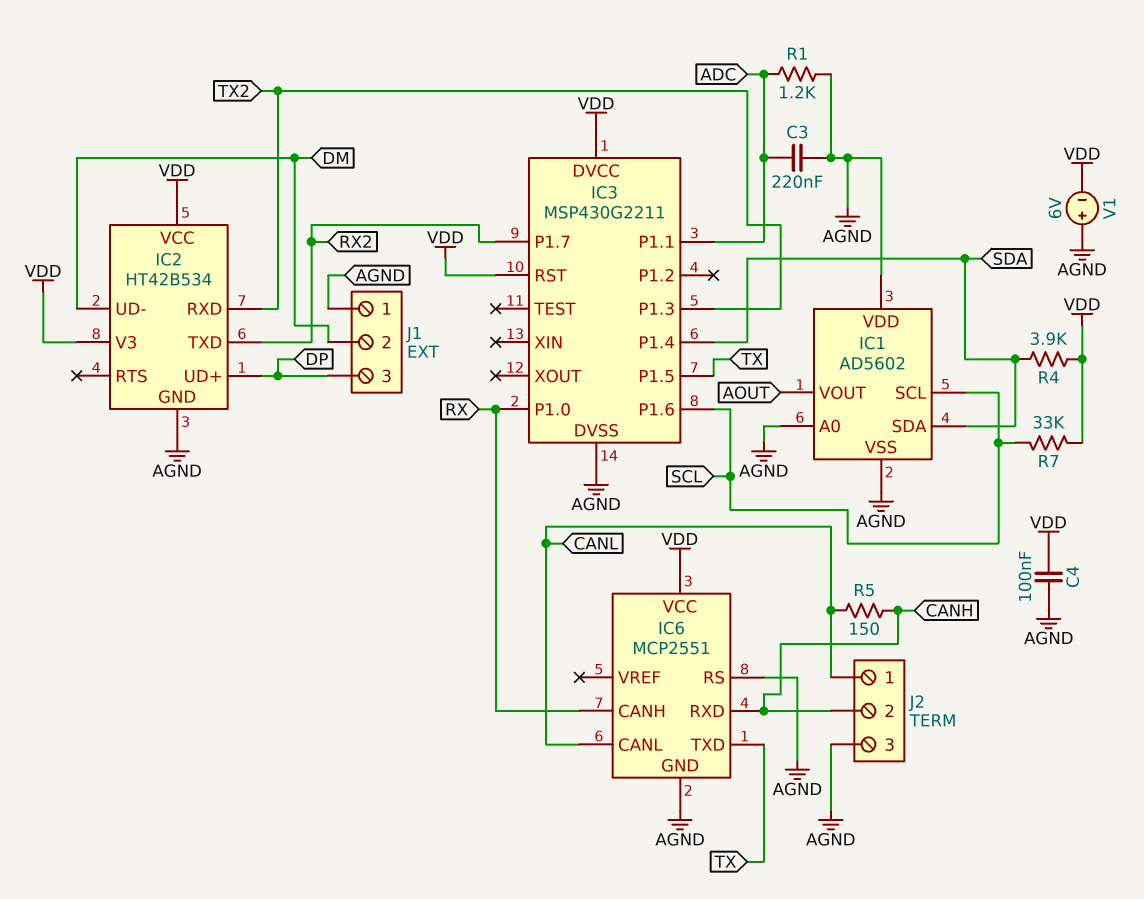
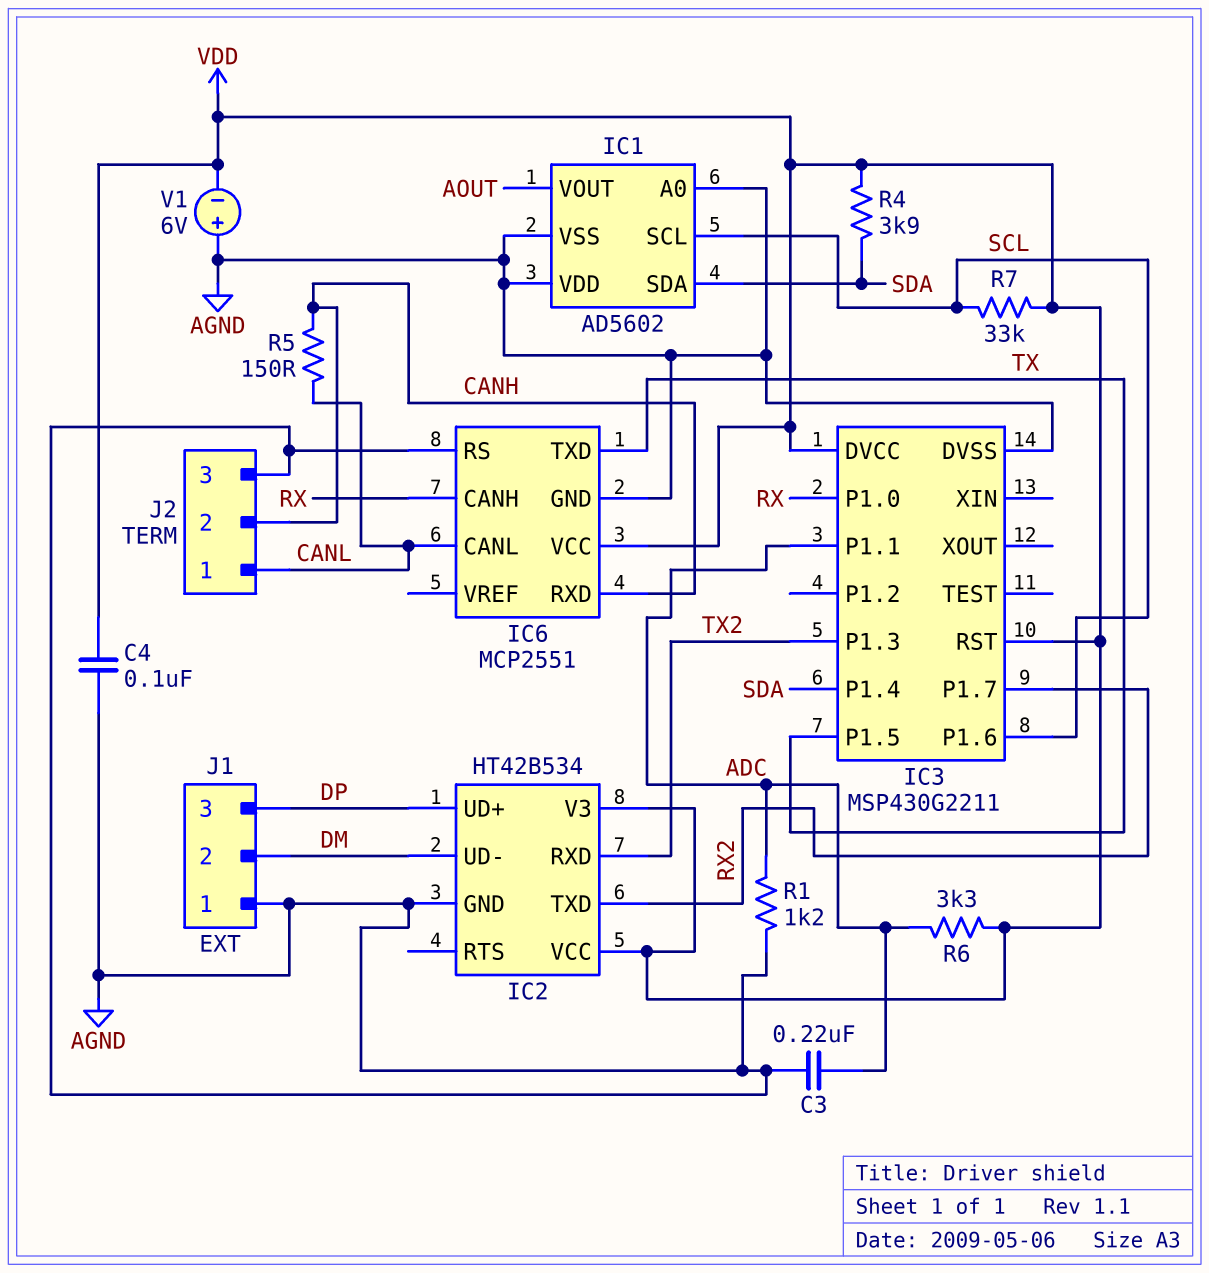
R6: none -> 3.3k (ADC, VDD)

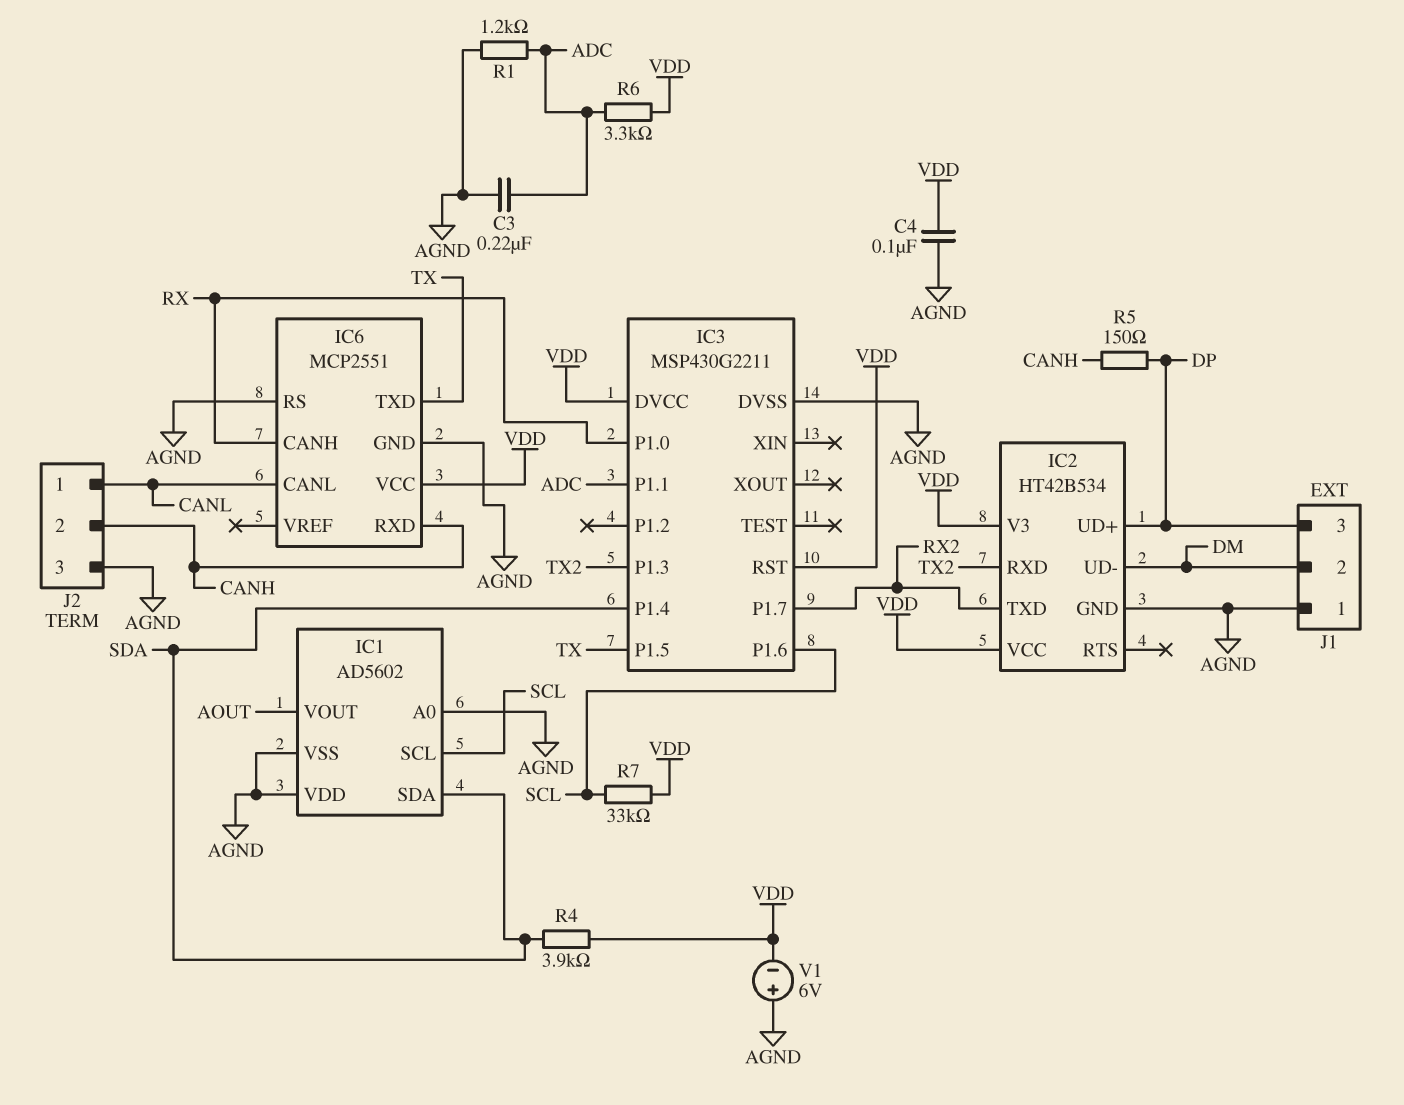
R5: 150 (CANH, CANL) -> 150 (CANH, DP)

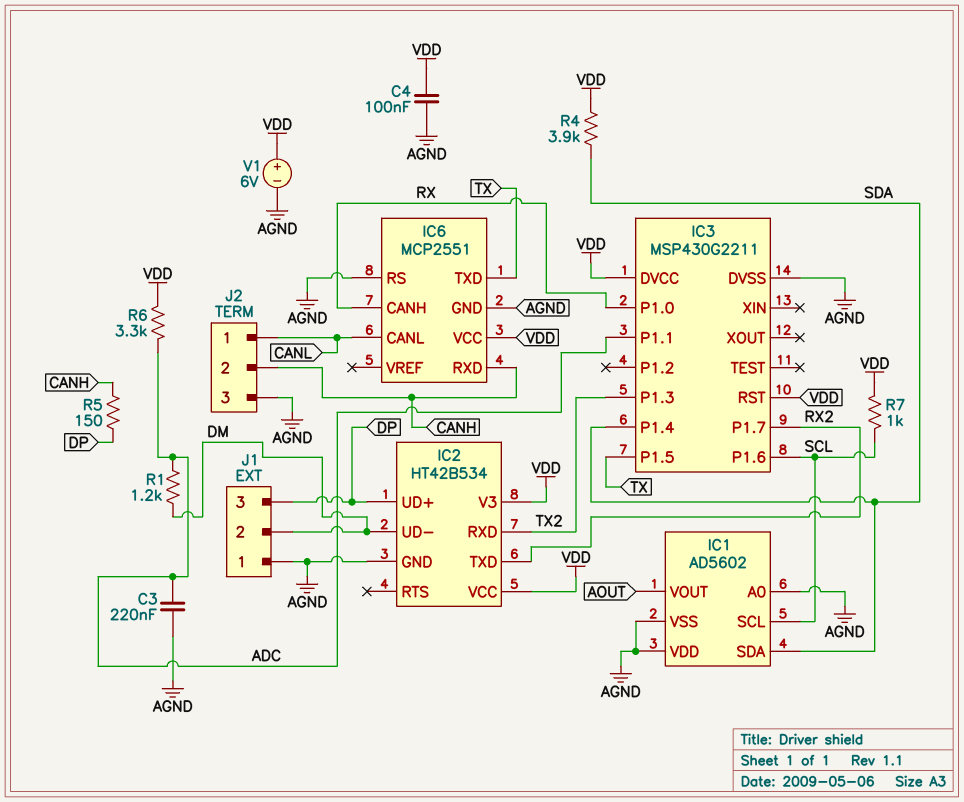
R1: 1.2k (ADC, AGND) -> 1.2k (ADC, DM)
R7: 33k (SCL, VDD) -> 1k (SCL, VDD)
V1: 6V (plus AGND, minus VDD) -> 6V (plus VDD, minus AGND)

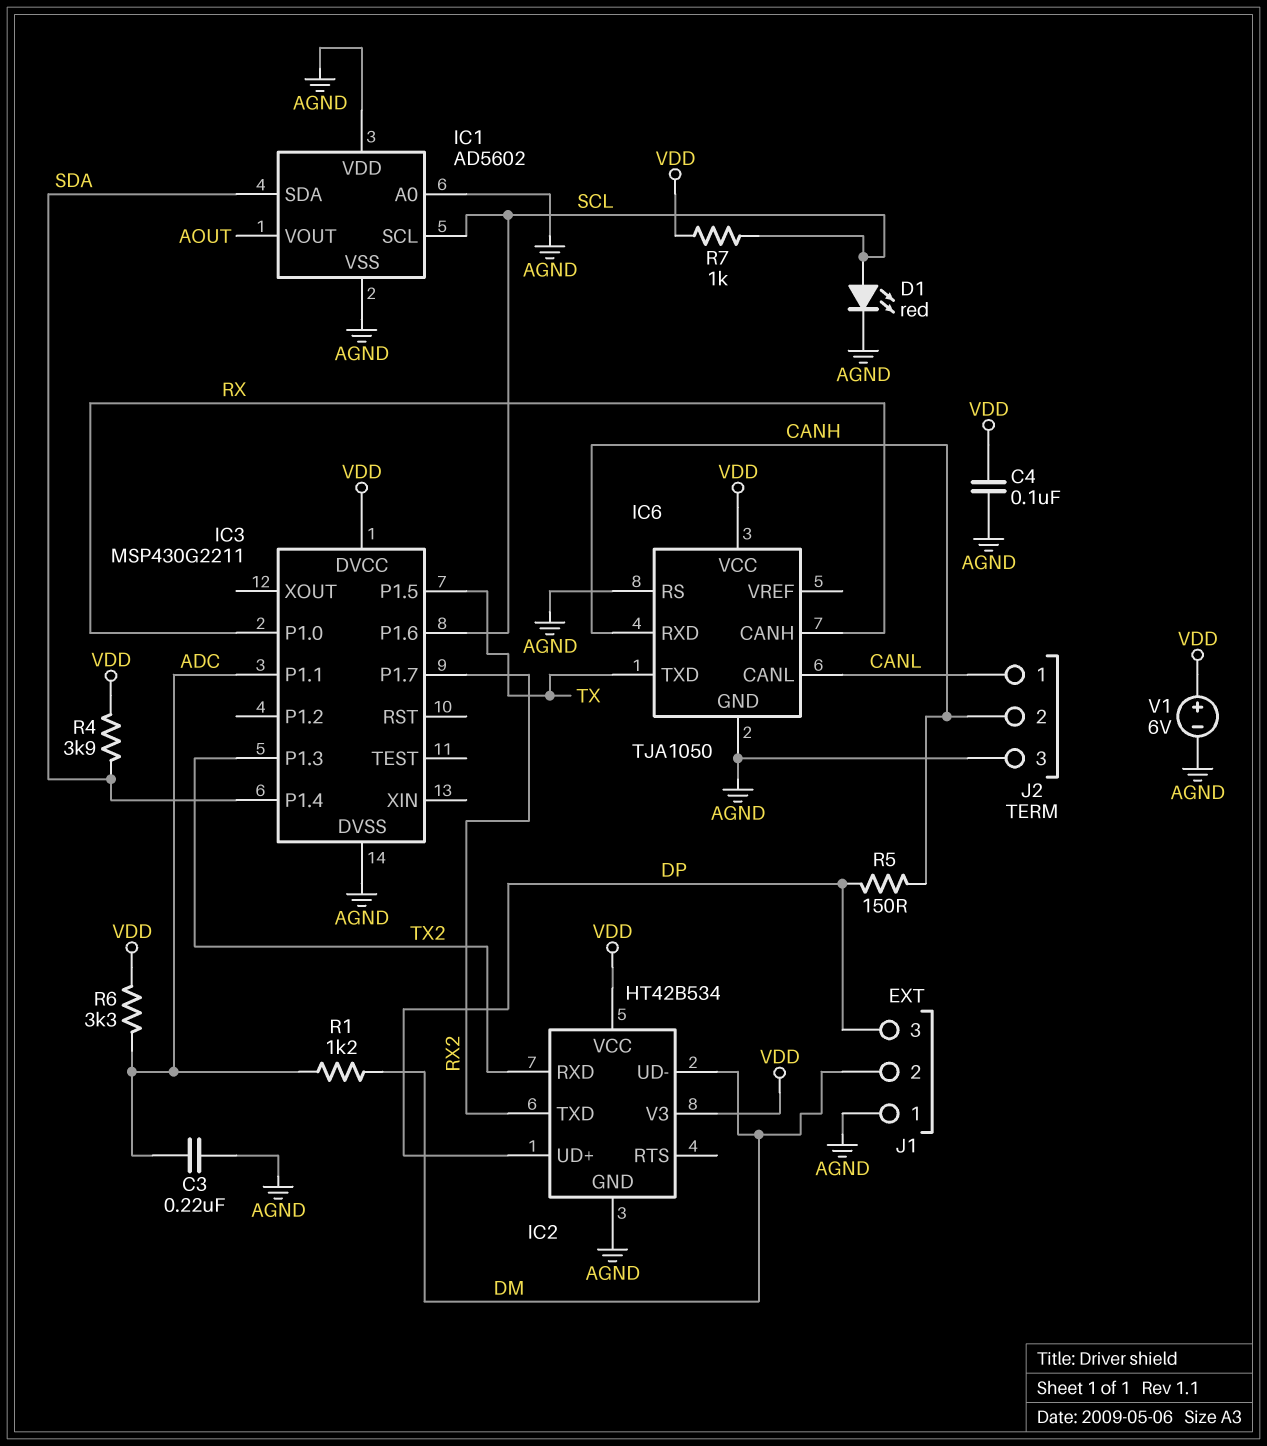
D1: none -> LED red (A SCL, K AGND)
IC3 pin RST: VDD -> none
IC6: MCP2551 -> TJA1050

